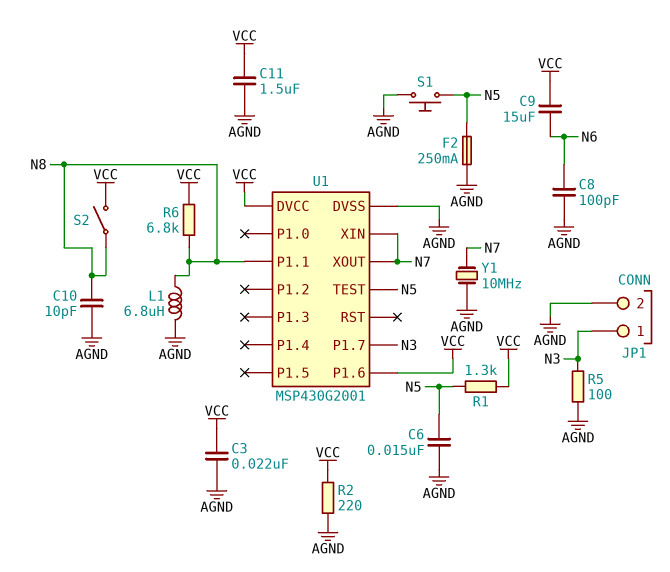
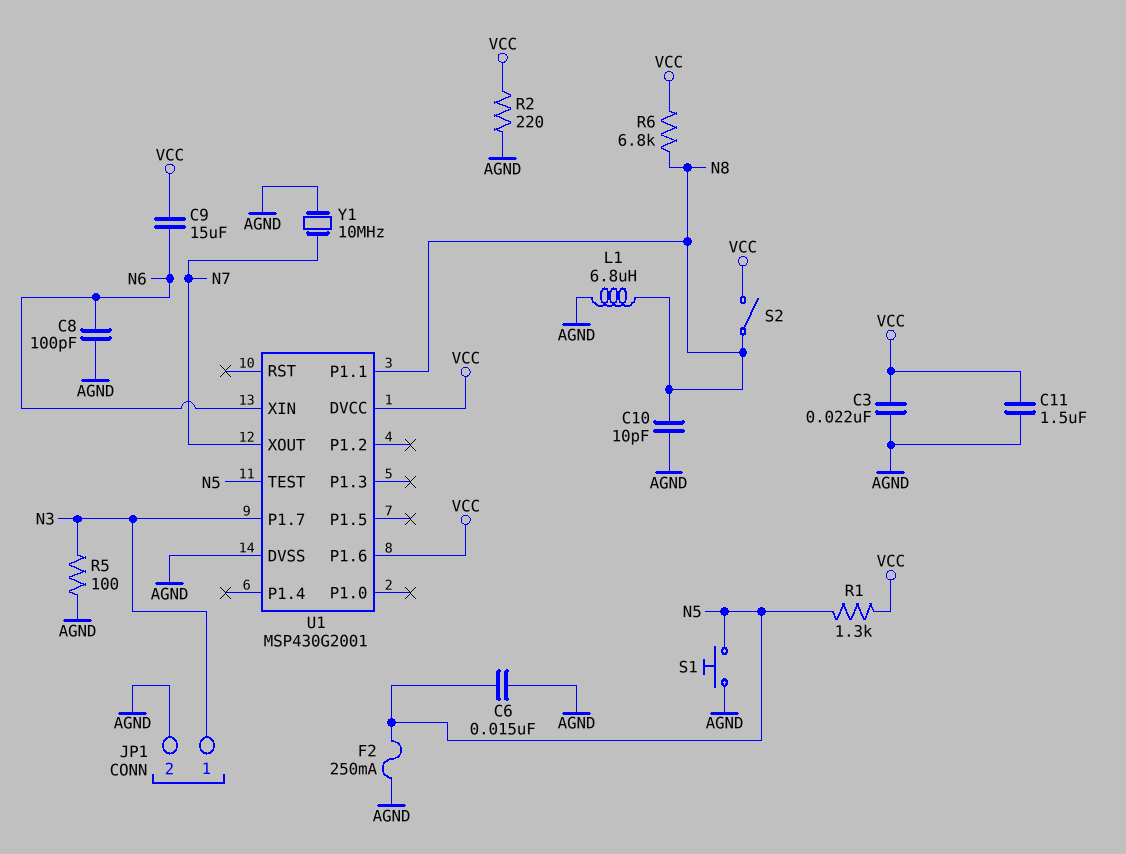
U1 pin XIN: N7 -> N6

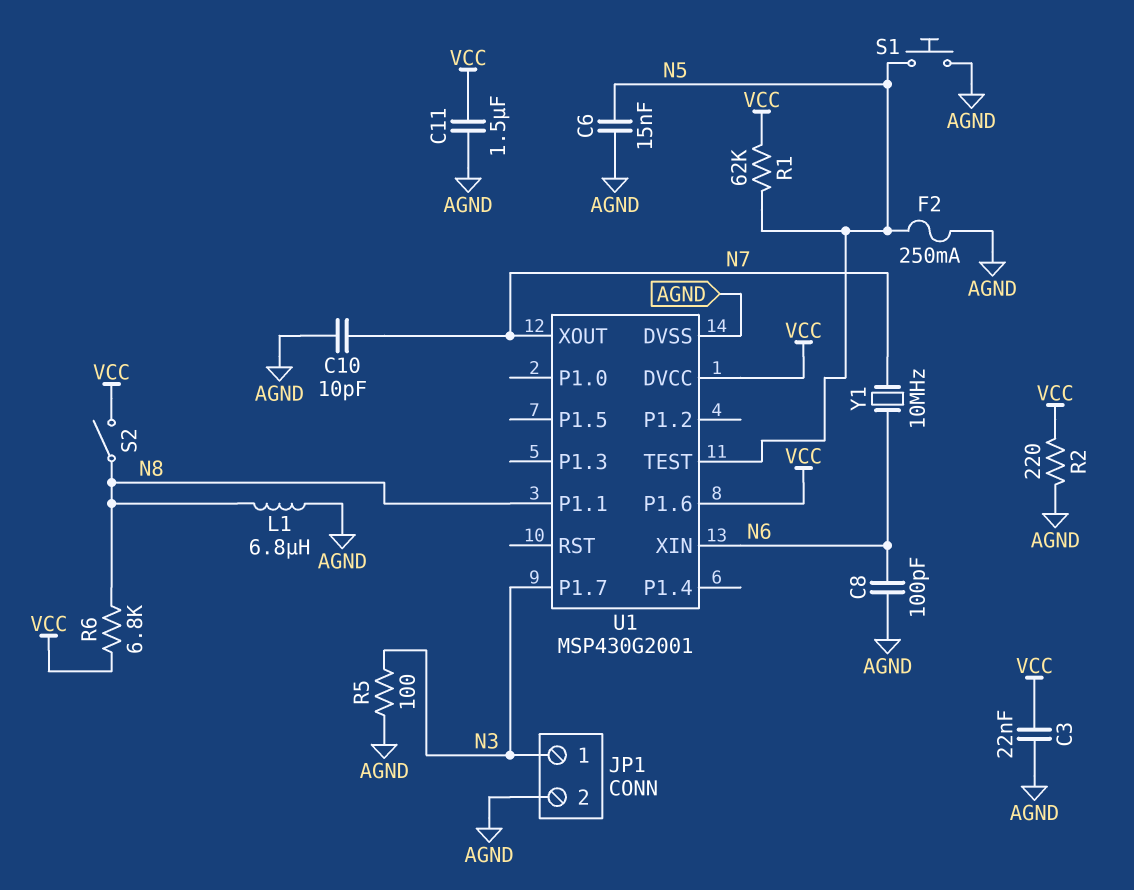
C9: 15uF (N6, VCC) -> none
C10: 10pF (AGND, N8) -> 10pF (AGND, N7)
R1: 1.3k (N5, VCC) -> 62k (N5, VCC)
Y1: 10MHz (AGND, N7) -> 10MHz (N6, N7)

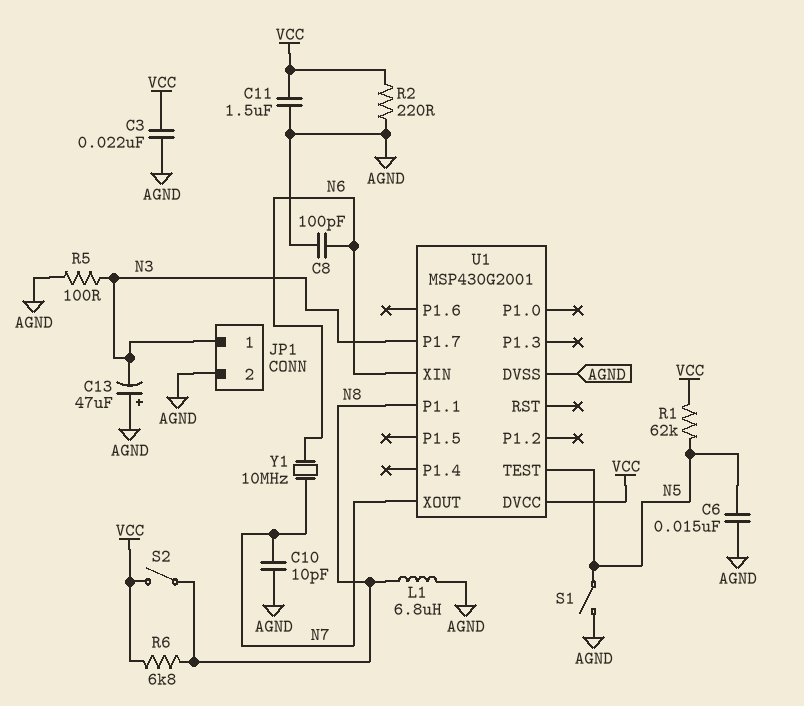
C13: none -> 47uF (plus AGND, minus N3)
F2: 250mA (AGND, N5) -> none
S1: button (AGND, N5) -> switch (AGND, N5)
U1 pin P1.6: VCC -> none

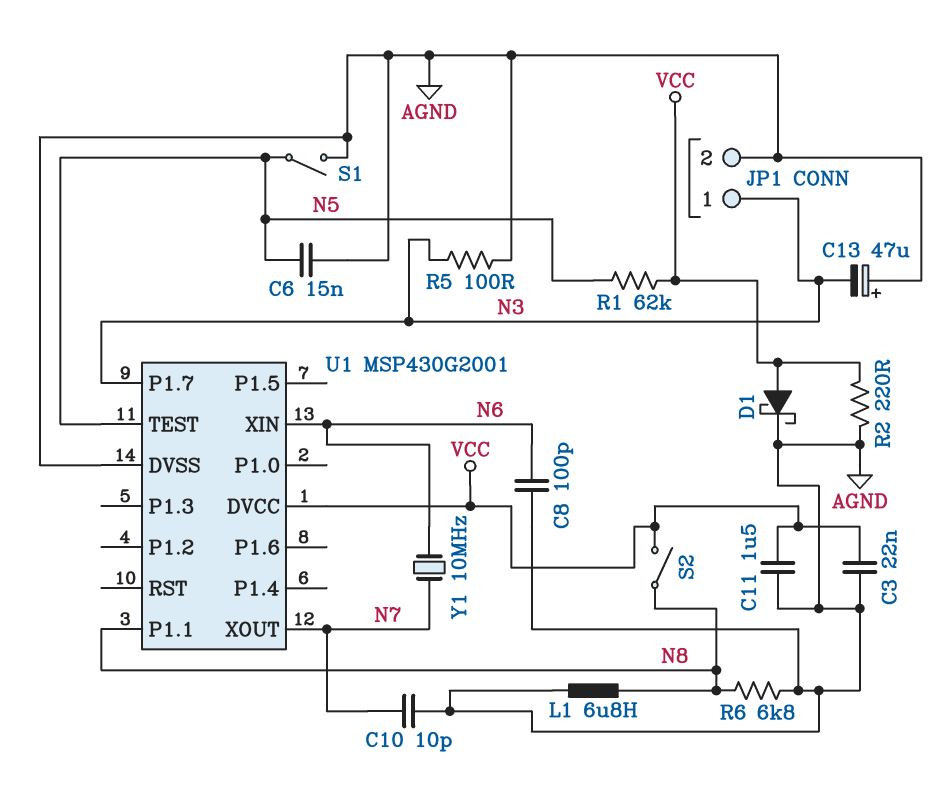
D1: none -> schottky (A VCC, K AGND)
R6: 6.8k (N8, VCC) -> 6.8k (AGND, N8)

